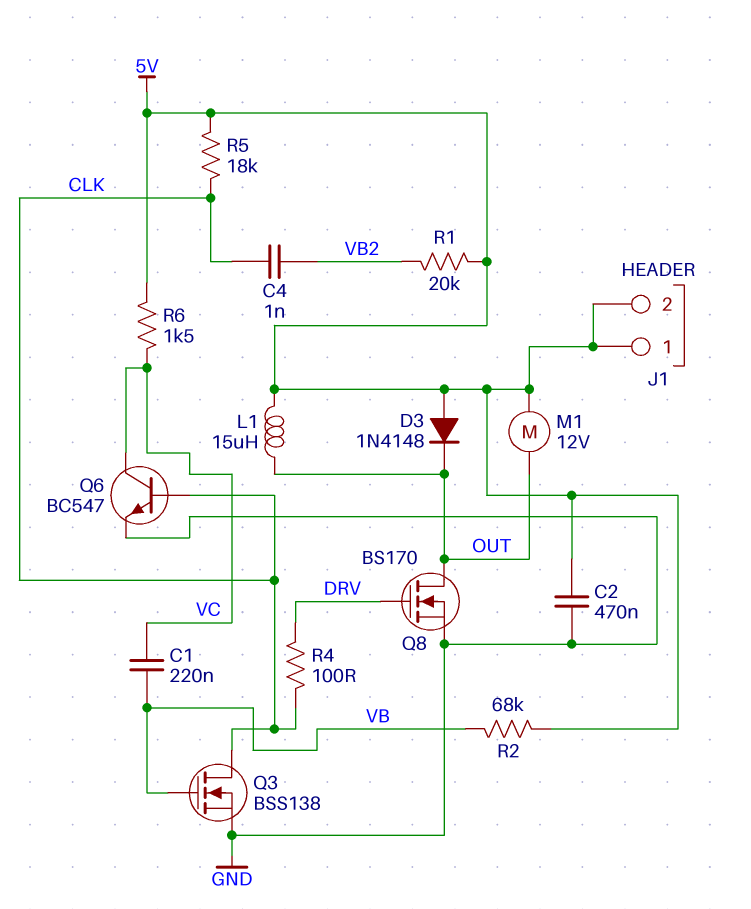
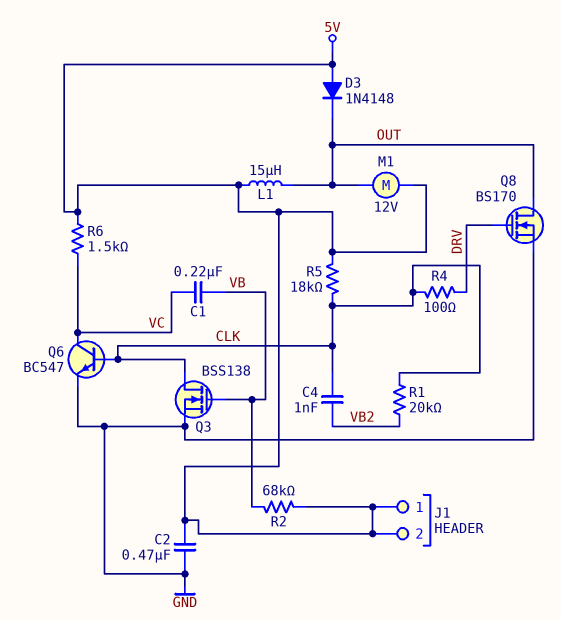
R1: 20k (5V, VB2) -> 20k (CLK, VB2)

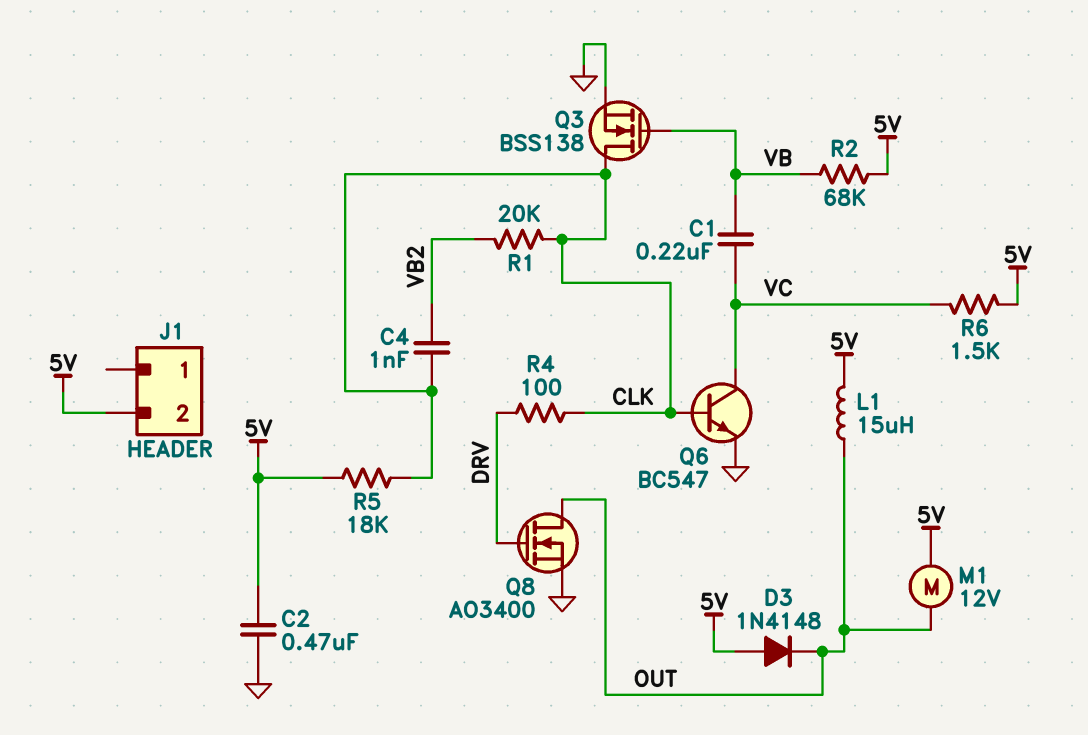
J1 pin 1: 5V -> none
Q8: NMOS BS170 (G DRV, D OUT, S GND) -> NMOS AO3400 (G DRV, D OUT, S GND)

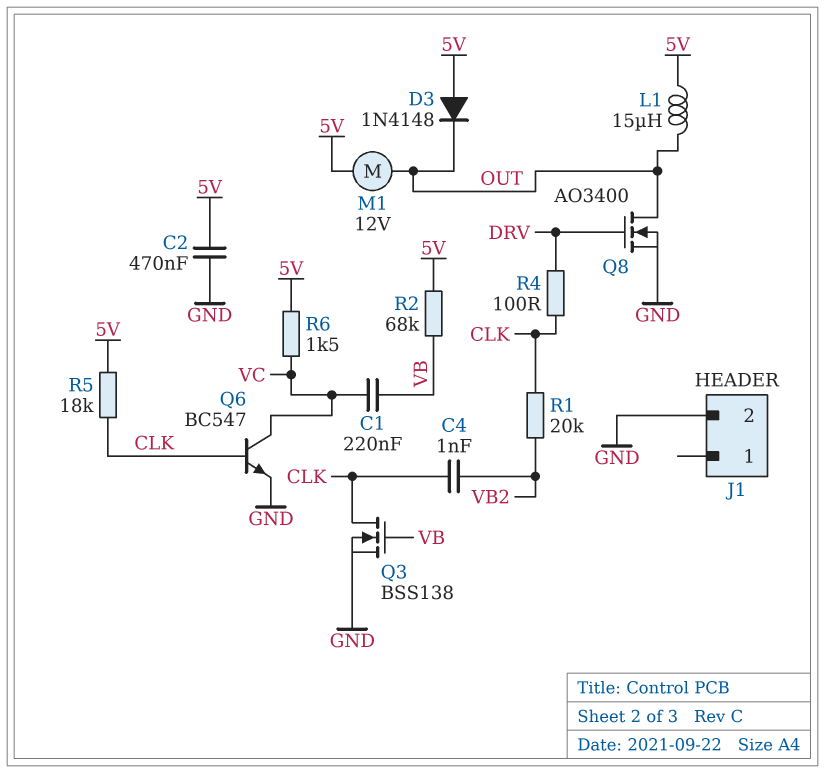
J1 pin 2: 5V -> GND

